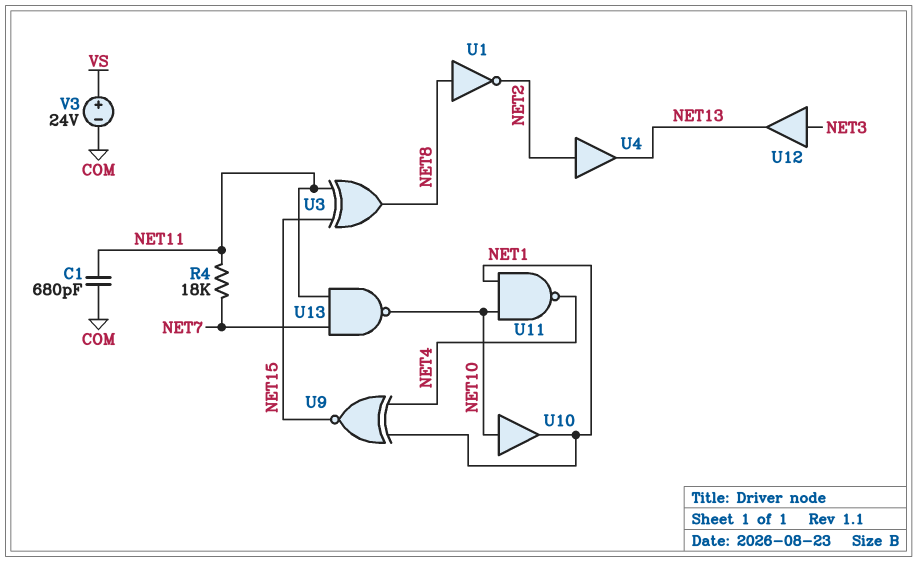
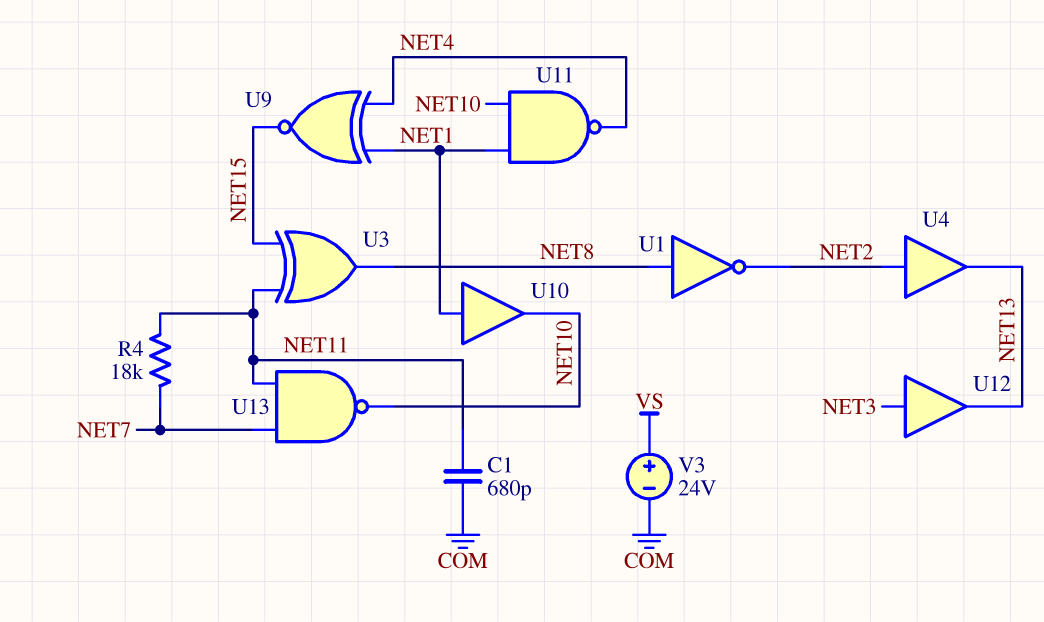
U10: buffer (in NET10, out NET1) -> buffer (in NET1, out NET10)

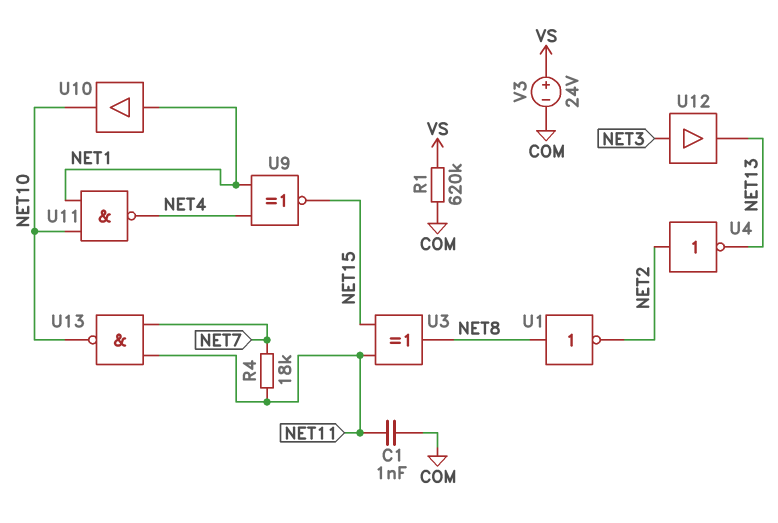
C1: 680pF (COM, NET11) -> 1nF (COM, NET11)
R1: none -> 620k (COM, VS)
U4: buffer (in NET2, out NET13) -> NOT (in NET2, out NET13)

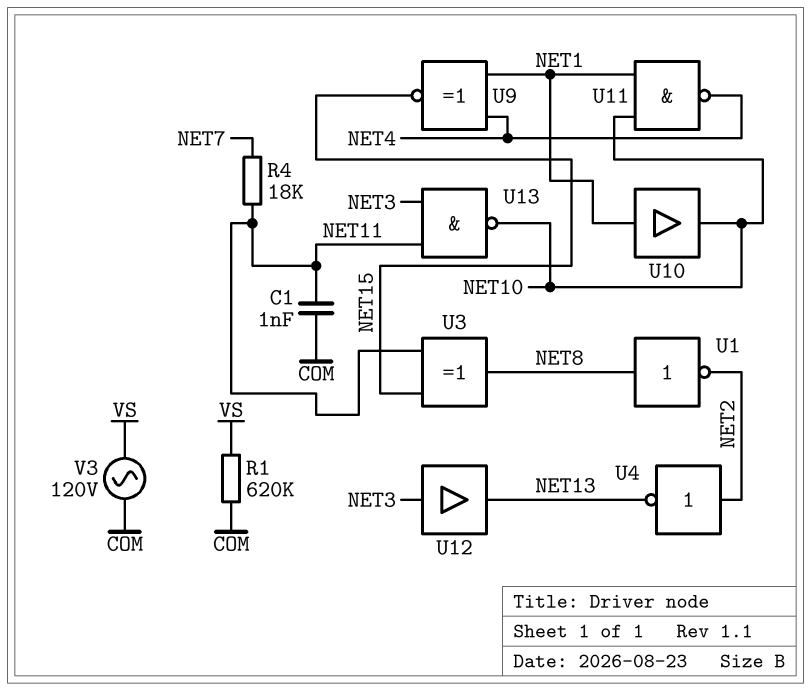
U13: NAND (in NET7, in NET11, out NET10) -> NAND (in NET3, in NET11, out NET10)
V3: 24V (plus VS, minus COM) -> AC 120V (COM, VS)

